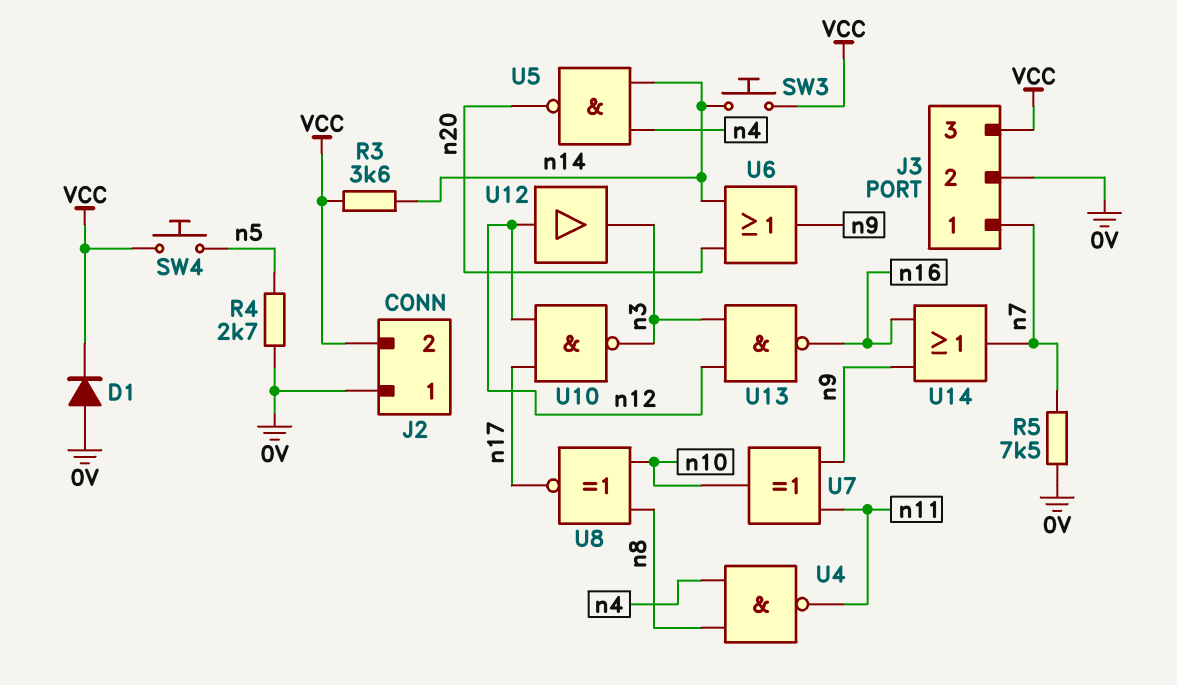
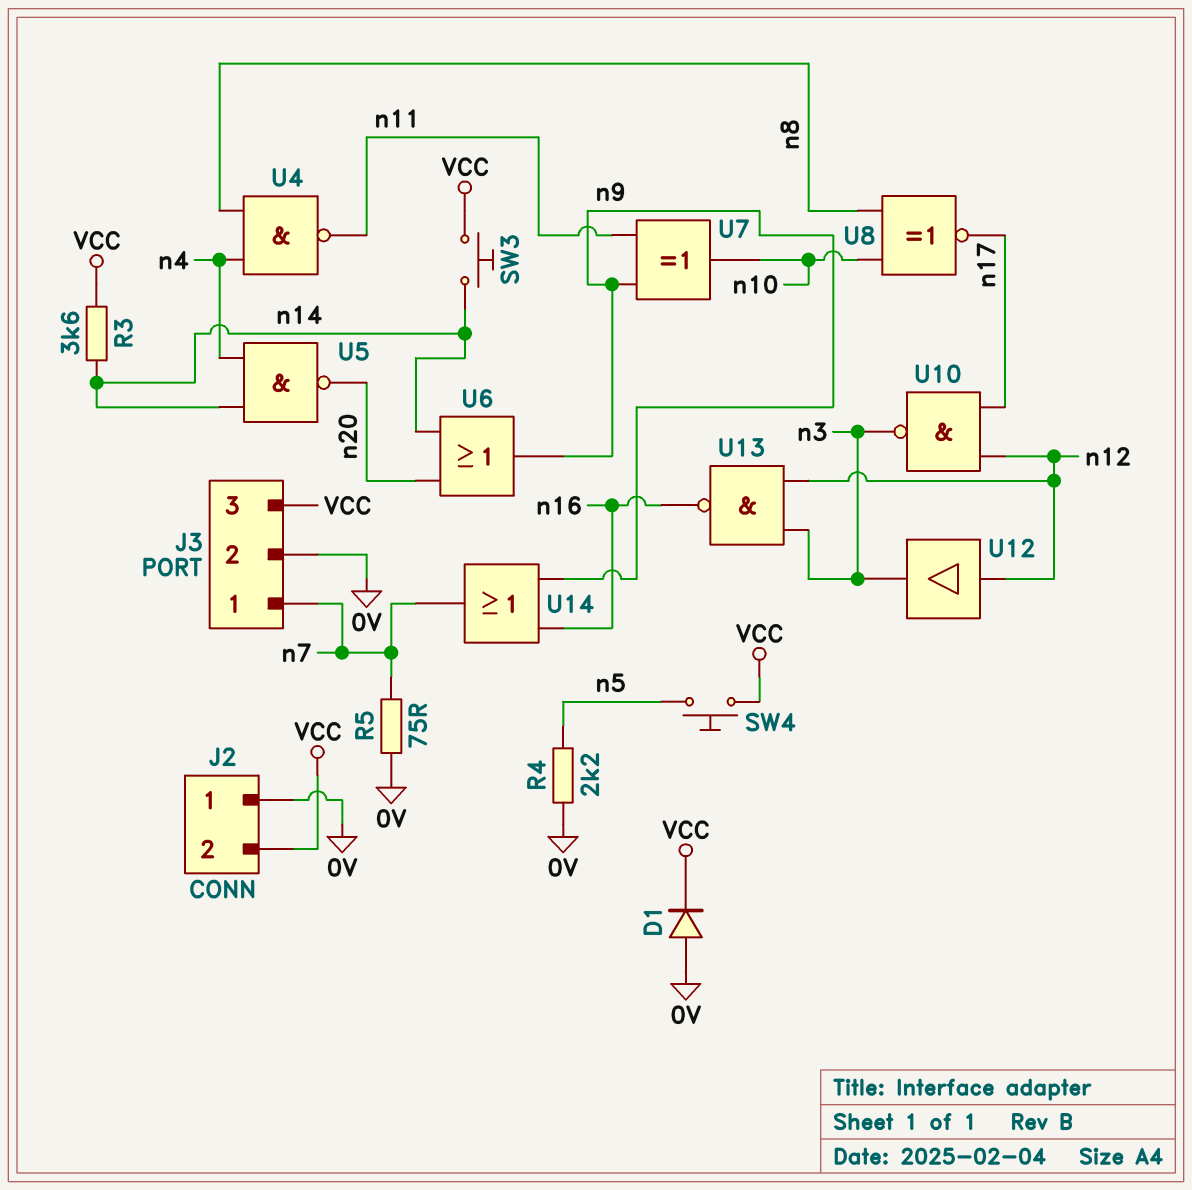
R4: 2.7k (0V, n5) -> 2.2k (0V, n5)
R5: 7.5k (0V, n7) -> 75 (0V, n7)

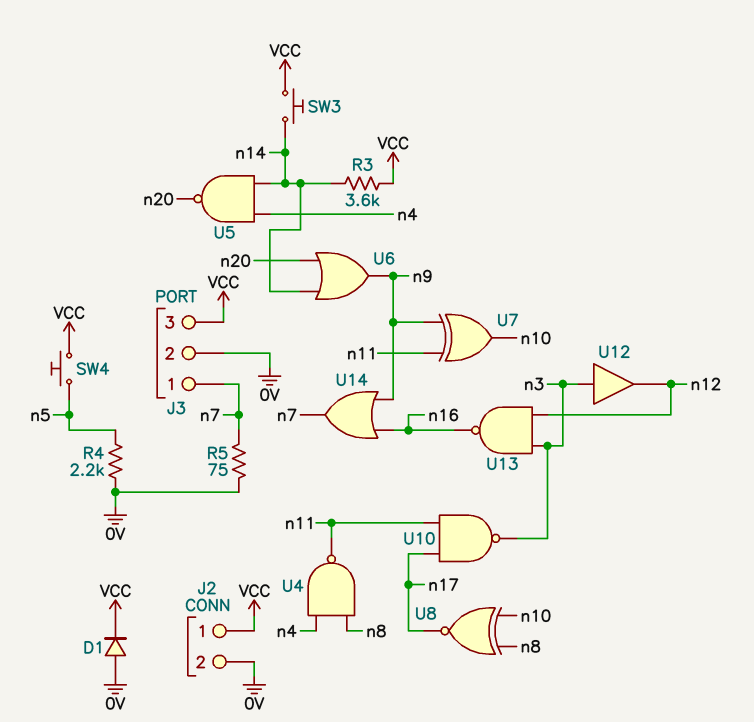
J2 pin 1: 0V -> VCC
J2 pin 2: VCC -> 0V
U10: NAND (in n12, in n17, out n3) -> NAND (in n11, in n17, out n3)
U12: buffer (in n12, out n3) -> buffer (in n3, out n12)

